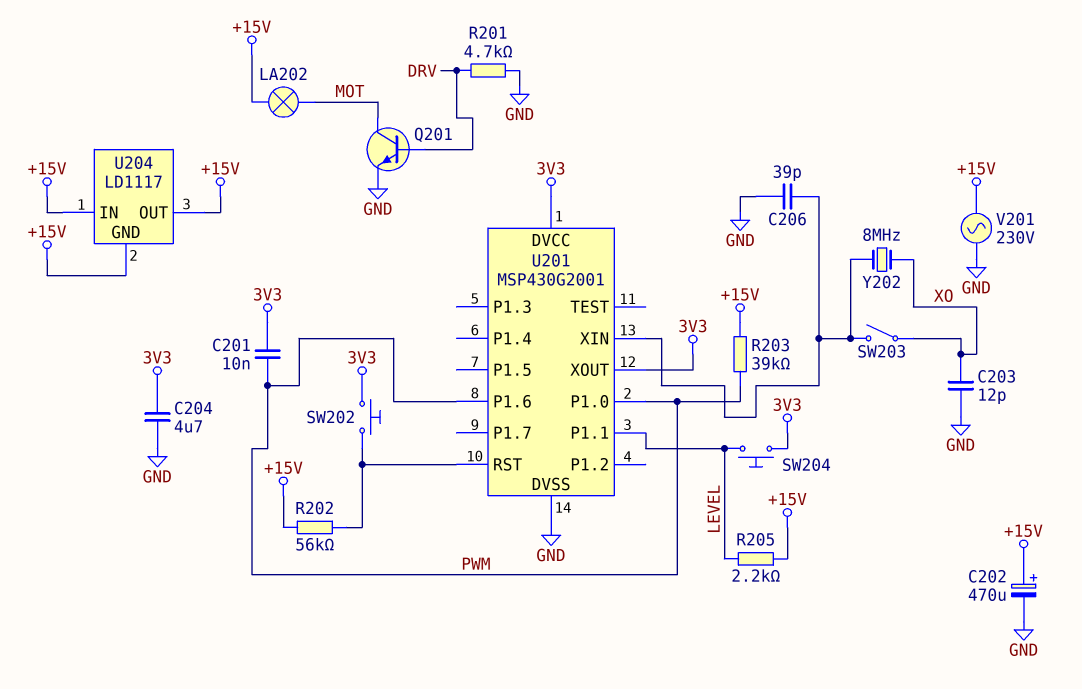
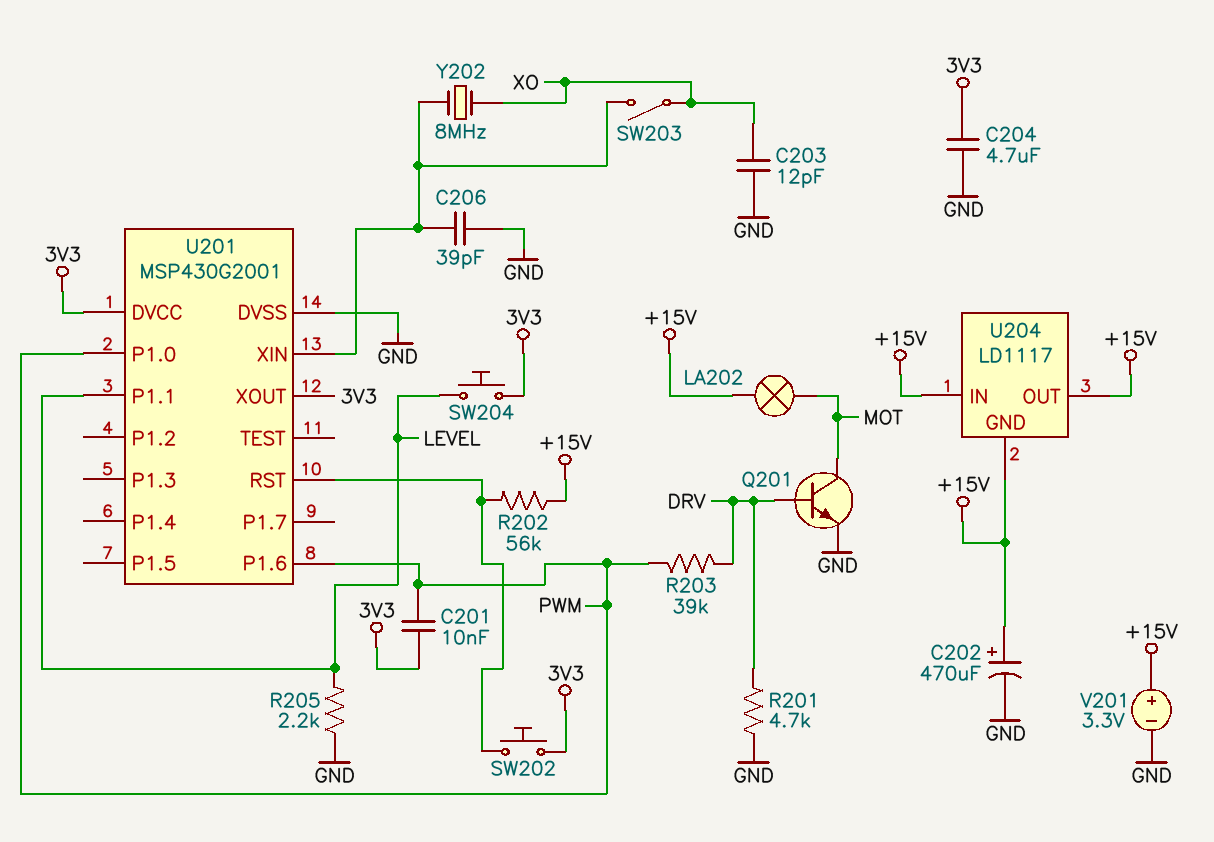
R203: 39k (+15V, PWM) -> 39k (DRV, PWM)
R205: 2.2k (+15V, LEVEL) -> 2.2k (GND, LEVEL)
V201: AC 230V (+15V, GND) -> 3.3V (plus +15V, minus GND)

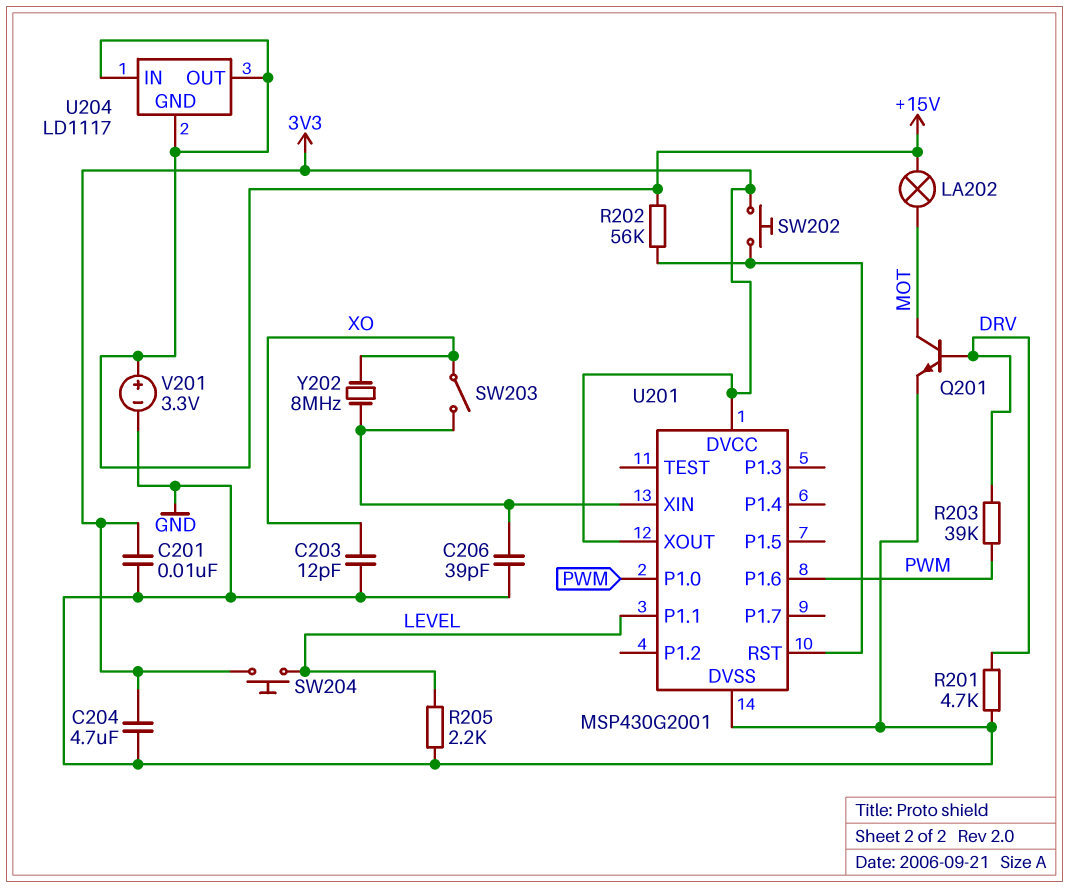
C201: 10nF (3V3, PWM) -> 10nF (3V3, GND)
C202: 470uF (plus +15V, minus GND) -> none

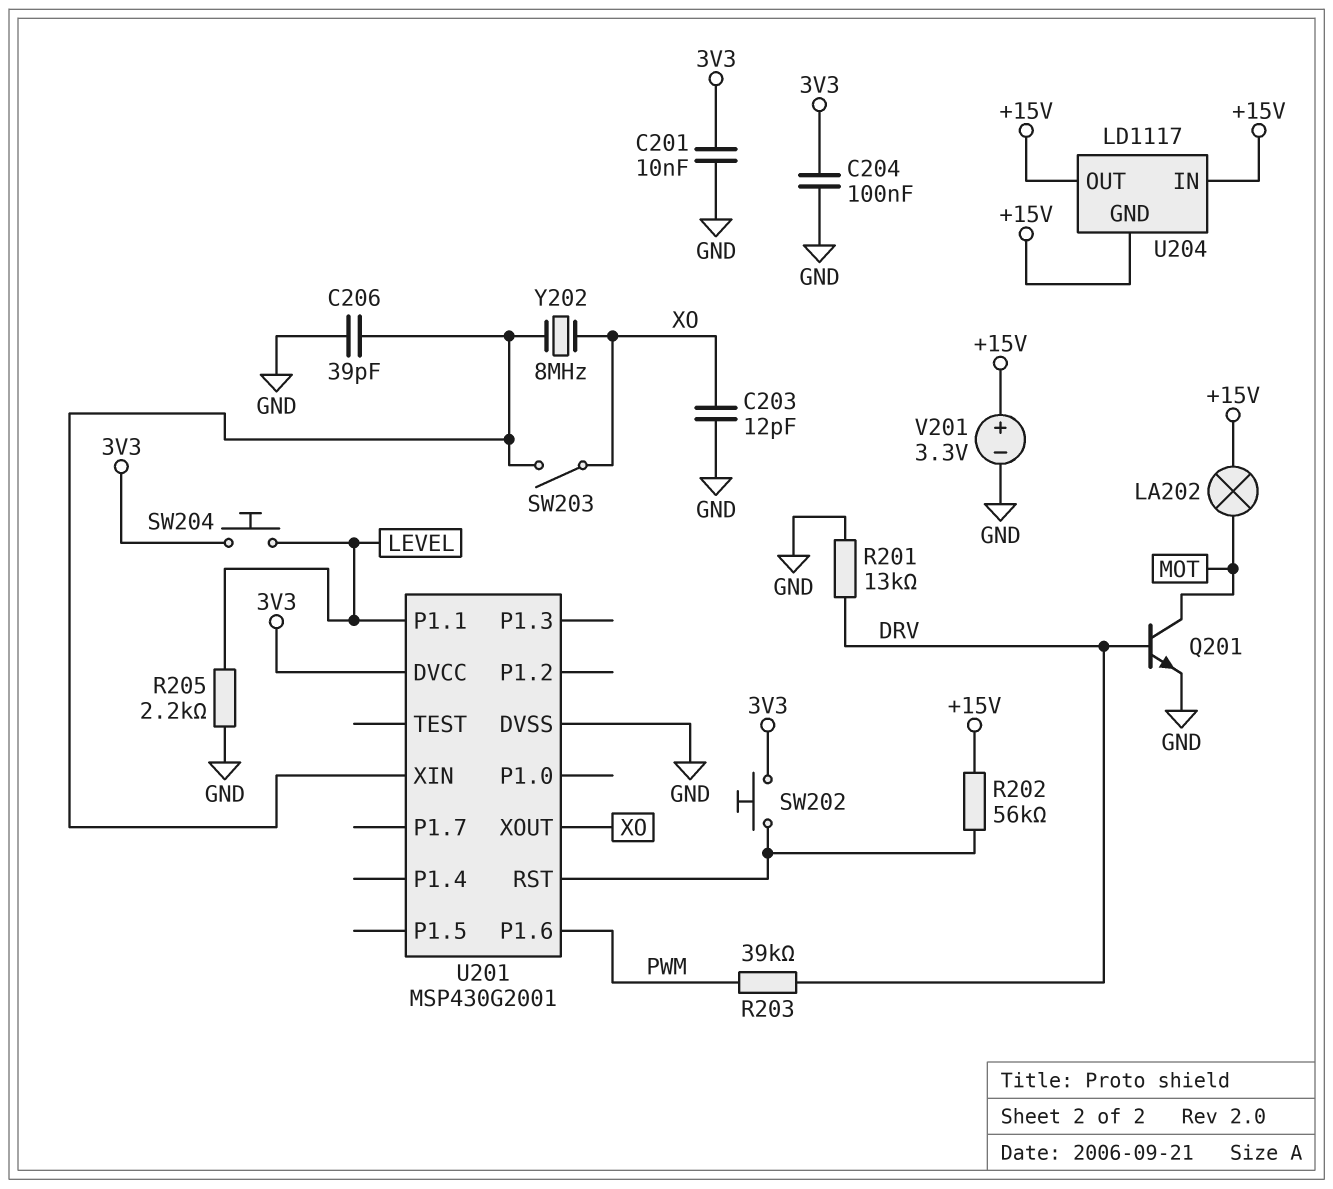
C204: 4.7uF (3V3, GND) -> 100nF (3V3, GND)
R201: 4.7k (DRV, GND) -> 13k (DRV, GND)
U201 pin P1.0: PWM -> none
U201 pin XOUT: 3V3 -> XO

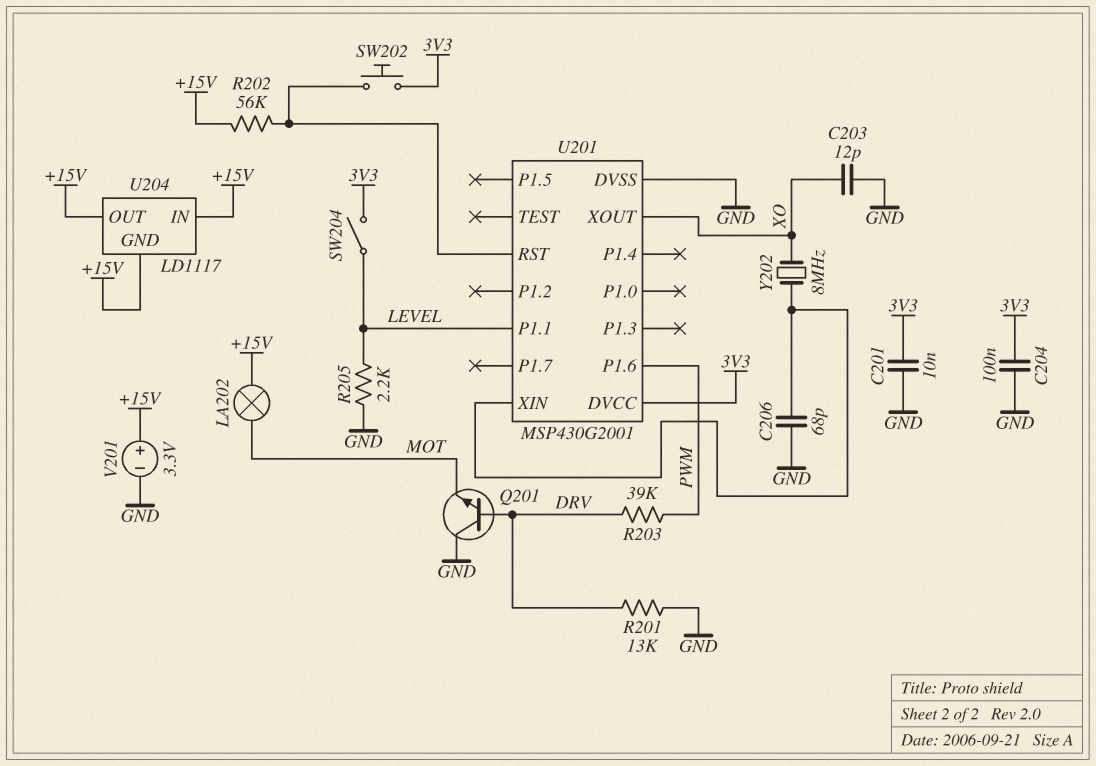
C206: 39pF (GND, U201/XIN) -> 68pF (GND, U201/XIN)
Q201: NPN (B DRV, C MOT, E GND) -> NPN (B DRV, C GND, E MOT)
SW203: switch (U201/XIN, XO) -> none
SW204: button (3V3, LEVEL) -> switch (3V3, LEVEL)

